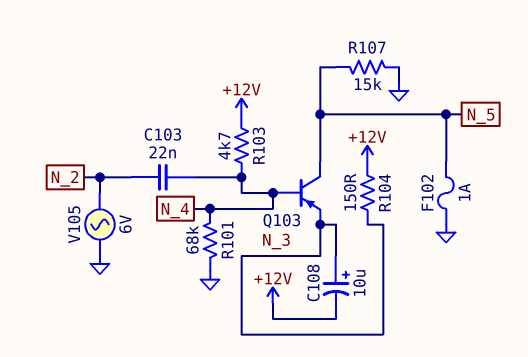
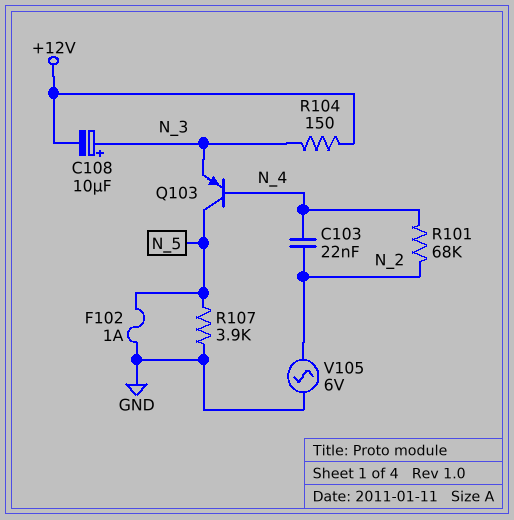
R101: 68k (GND, N_4) -> 68k (N_2, N_4)
R103: 4.7k (+12V, N_4) -> none
R107: 15k (GND, N_5) -> 3.9k (GND, N_5)

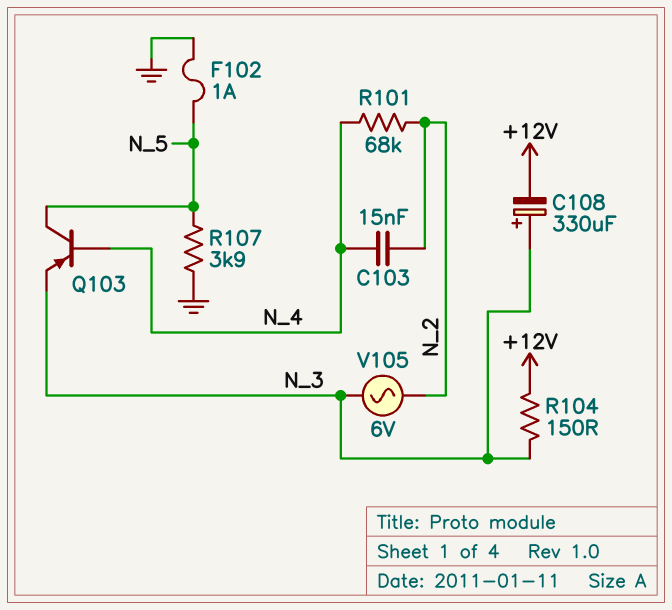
C103: 22nF (N_2, N_4) -> 15nF (N_2, N_4)
C108: 10uF (plus N_3, minus +12V) -> 330uF (plus N_3, minus +12V)
V105: AC 6V (GND, N_2) -> AC 6V (N_2, N_3)

